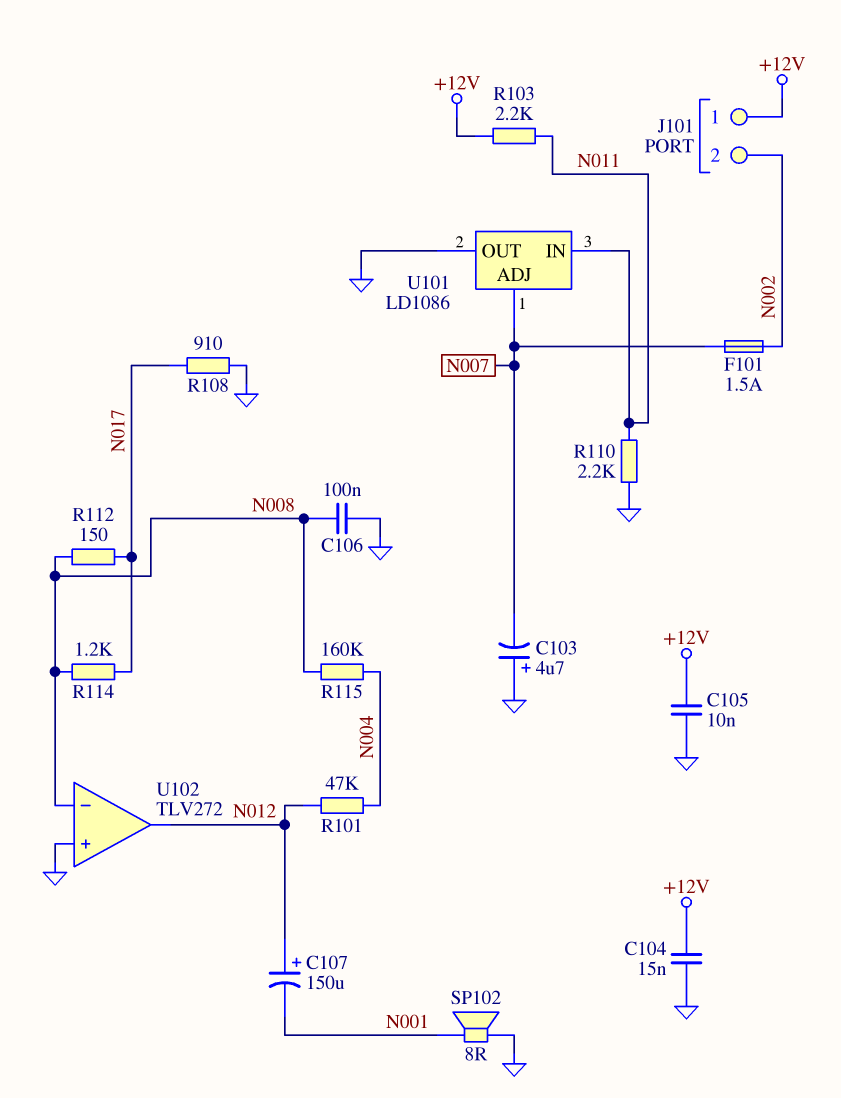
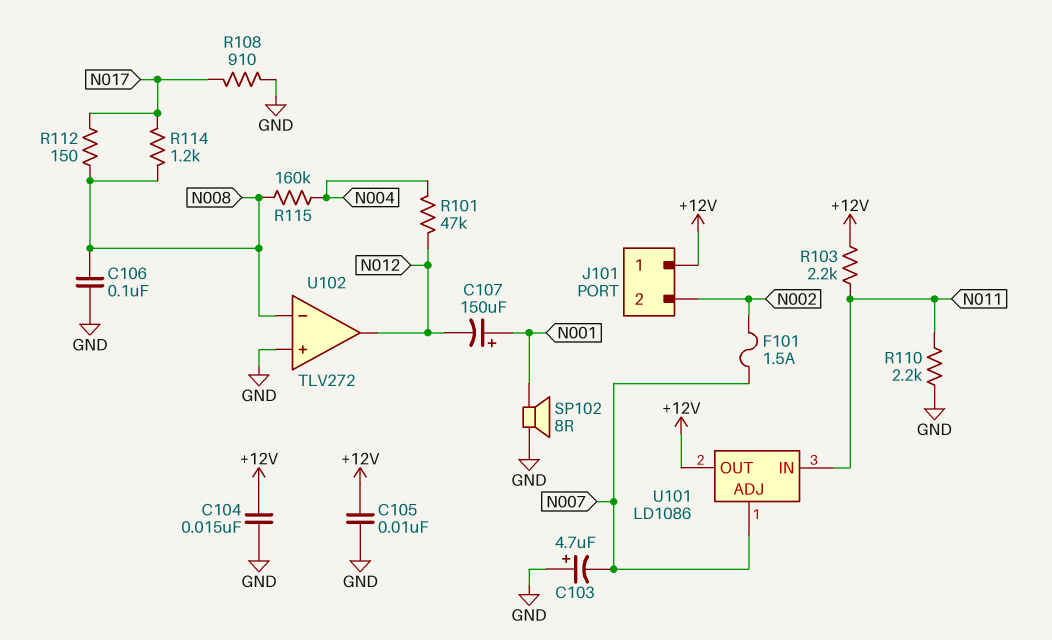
C107: 150uF (plus N012, minus N001) -> 150uF (plus N001, minus N012)
U101 pin OUT: GND -> +12V

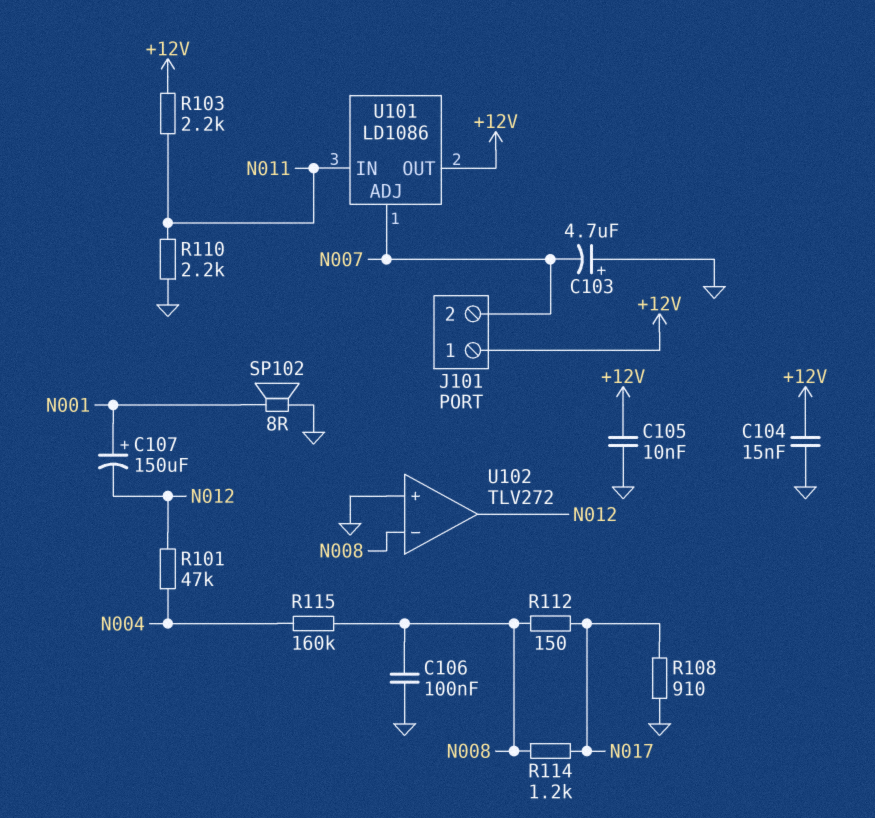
F101: 1.5A (N002, N007) -> none
J101 pin 2: N002 -> N007

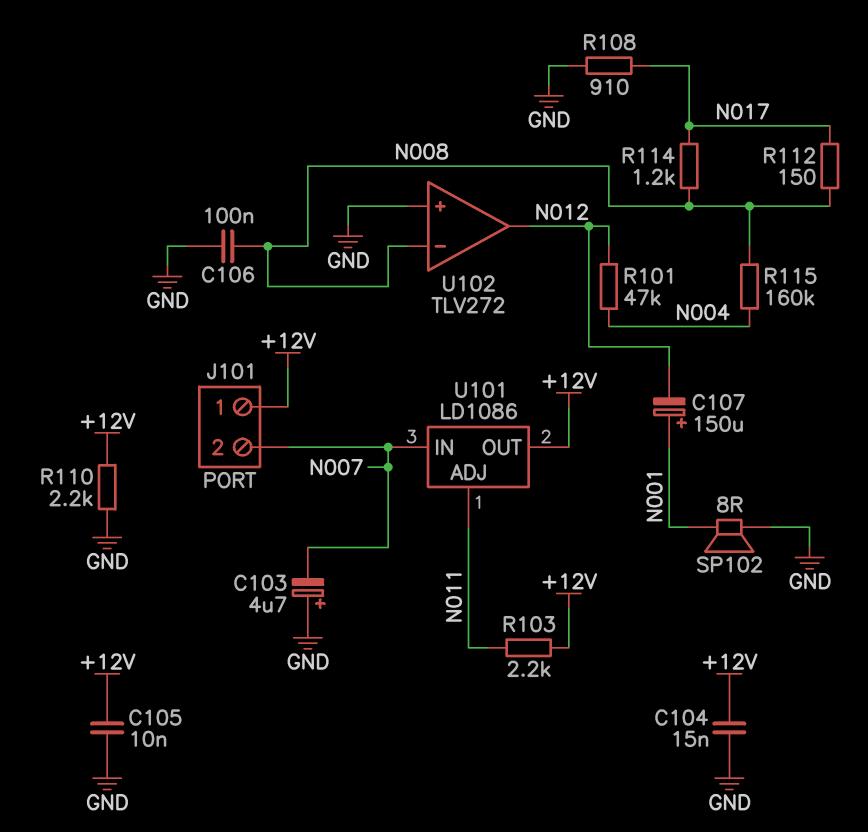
R110: 2.2k (GND, N011) -> 2.2k (+12V, GND)
U101 pin ADJ: N007 -> N011
U101 pin IN: N011 -> N007

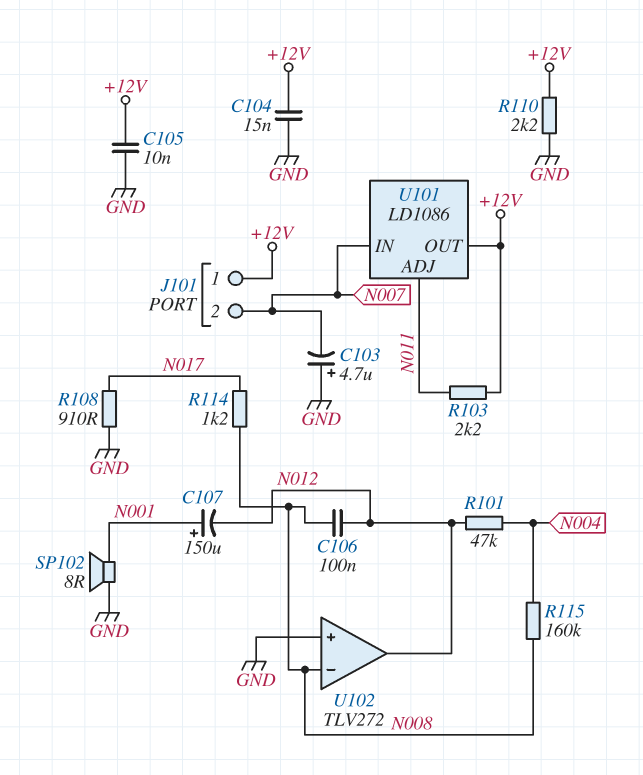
C106: 100nF (GND, N008) -> 100nF (N008, N012)
R112: 150 (N008, N017) -> none

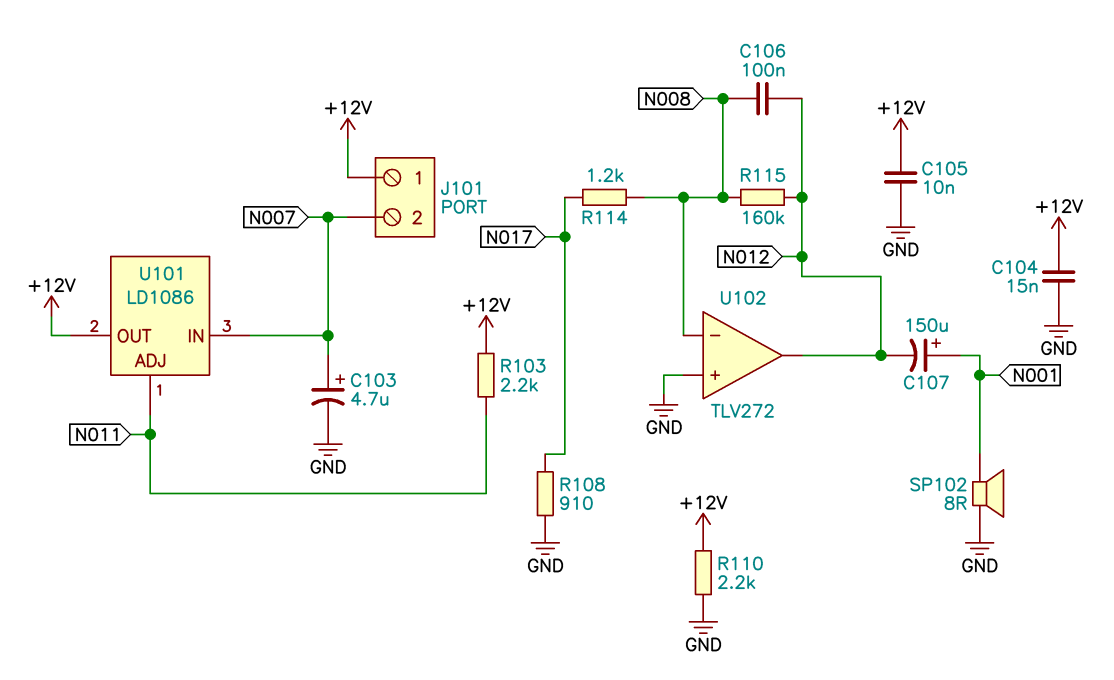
C103: 4.7uF (plus GND, minus N007) -> 4.7uF (plus N007, minus GND)
R101: 47k (N004, N012) -> none
R115: 160k (N004, N008) -> 160k (N008, N012)

